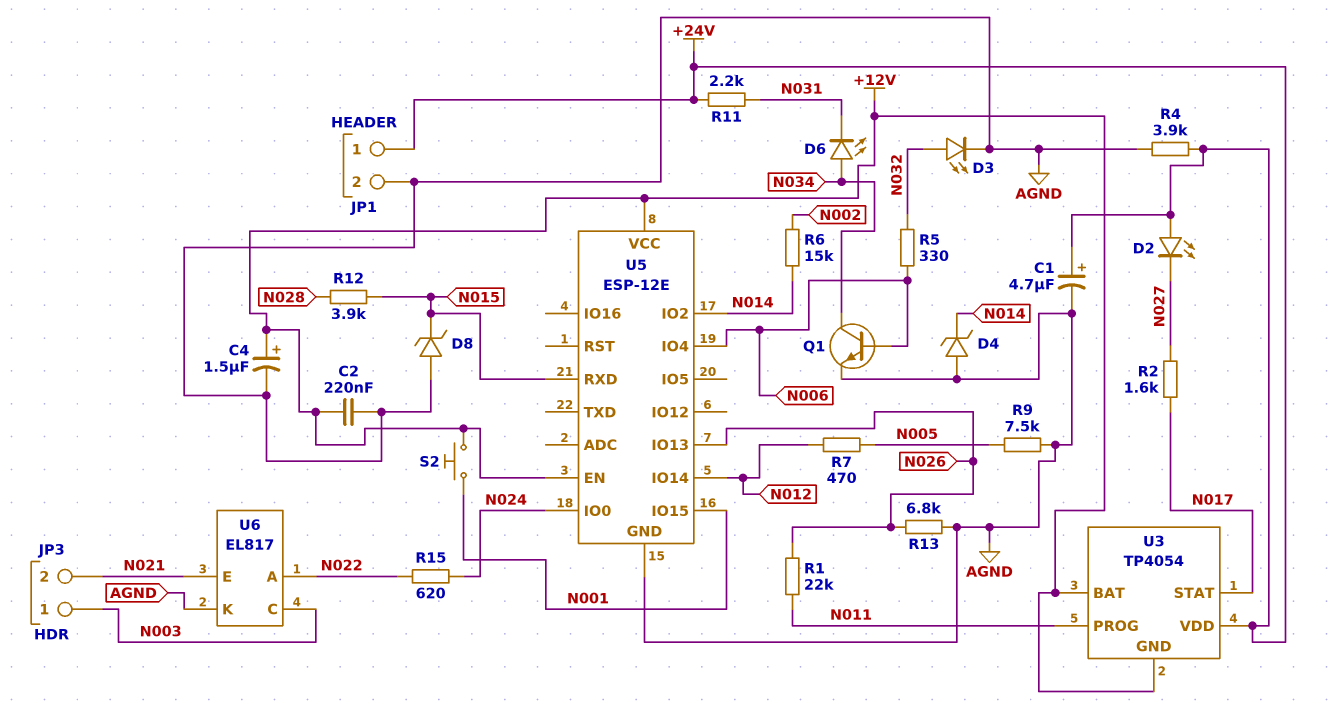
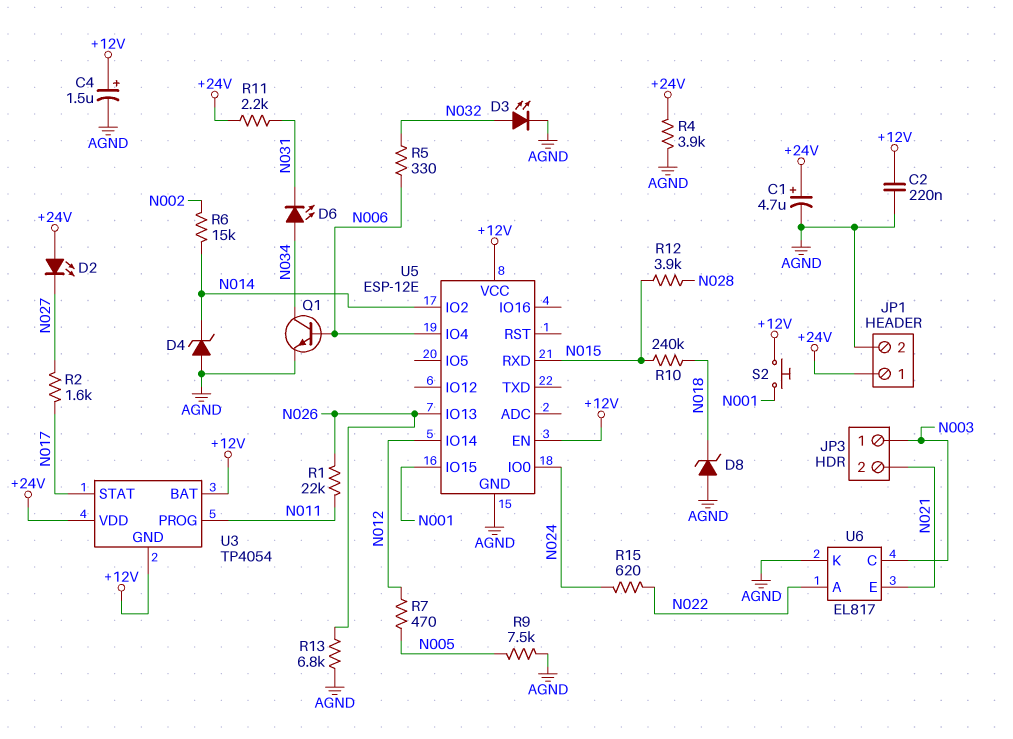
D8: zener (A AGND, K N015) -> zener (A AGND, K N018)
R10: none -> 240k (N015, N018)

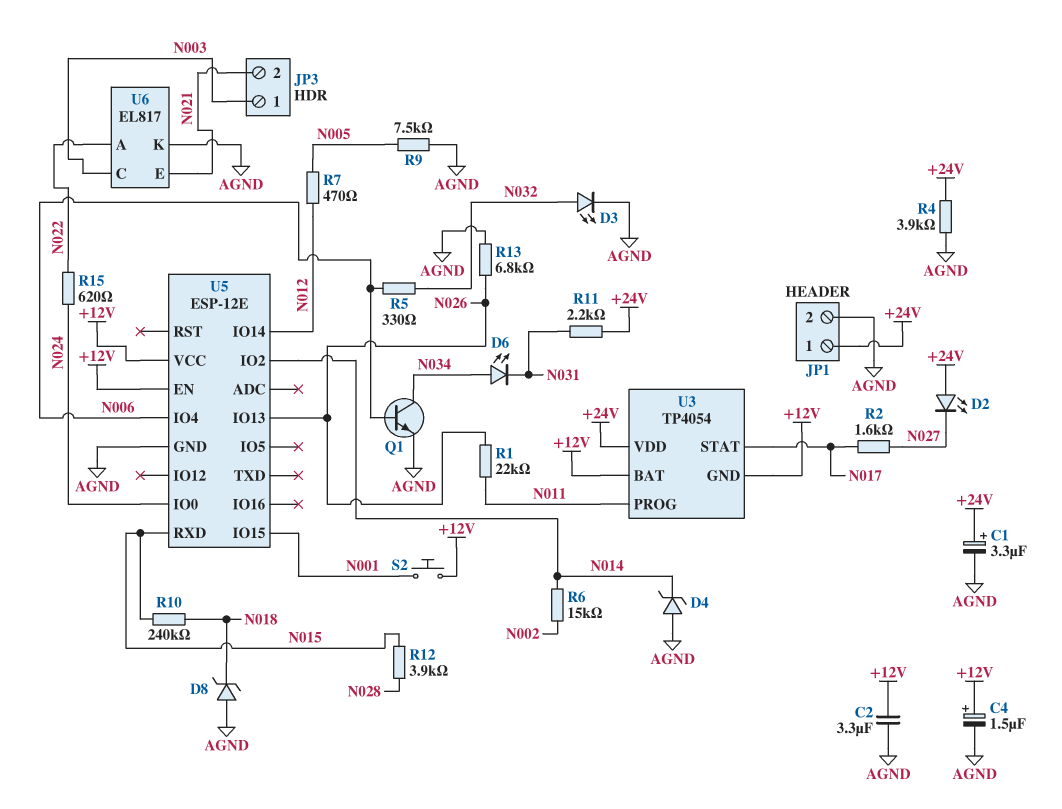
C1: 4.7uF (plus +24V, minus AGND) -> 3.3uF (plus +24V, minus AGND)
C2: 220nF (+12V, AGND) -> 3.3uF (+12V, AGND)

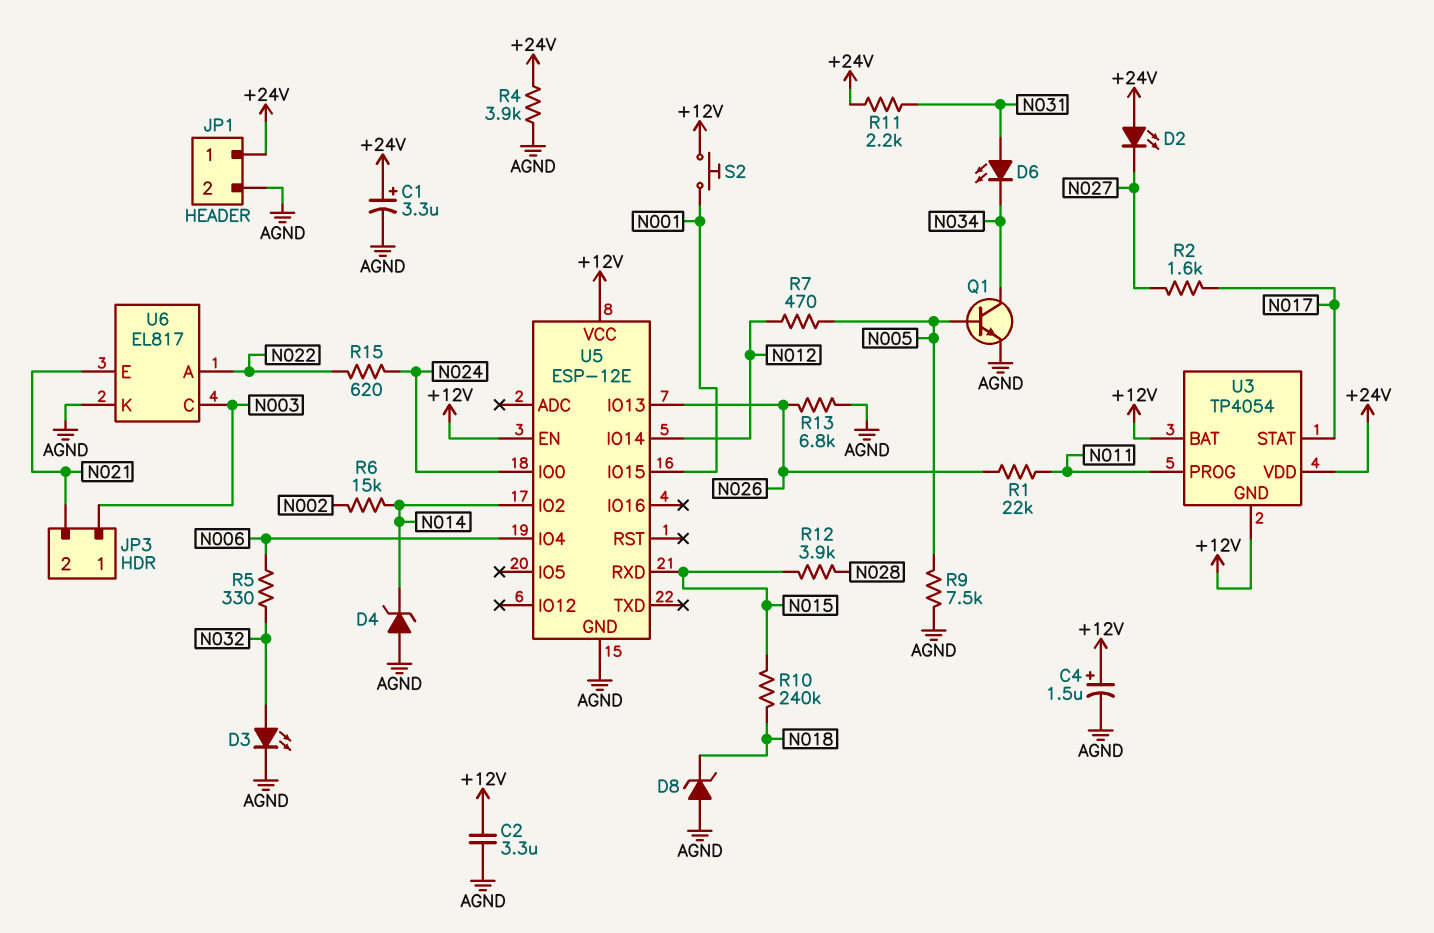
D6: LED (A N034, K N031) -> LED (A N031, K N034)
Q1: NPN (B N006, C N034, E AGND) -> NPN (B N005, C N034, E AGND)

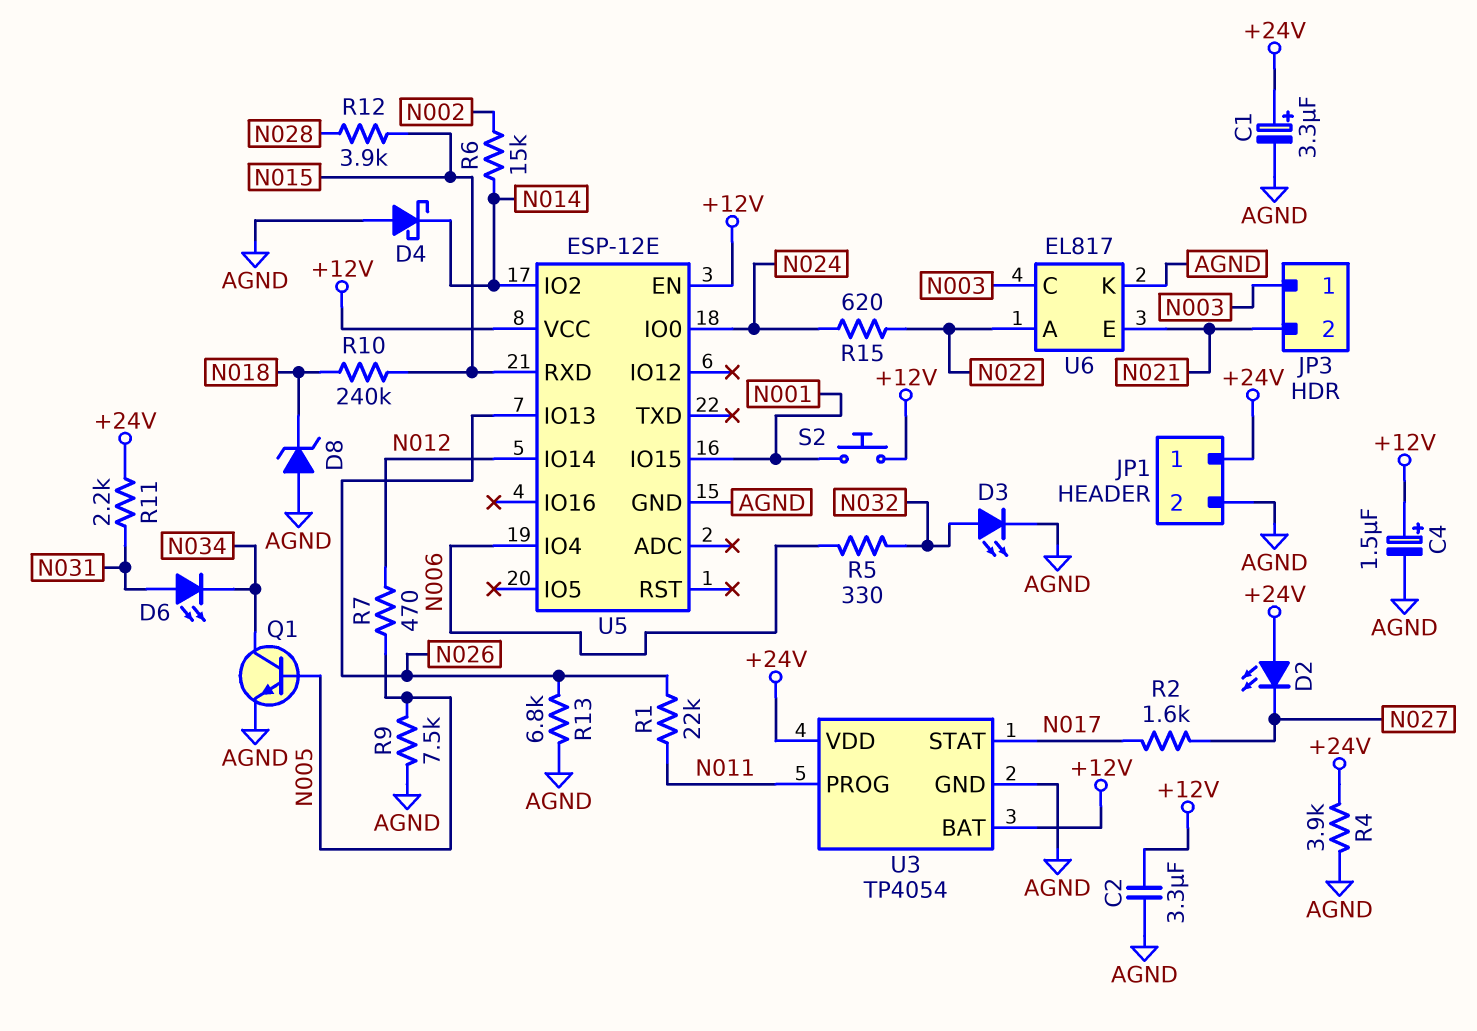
D4: zener (A AGND, K N014) -> schottky (A AGND, K N014)
U3 pin GND: +12V -> AGND

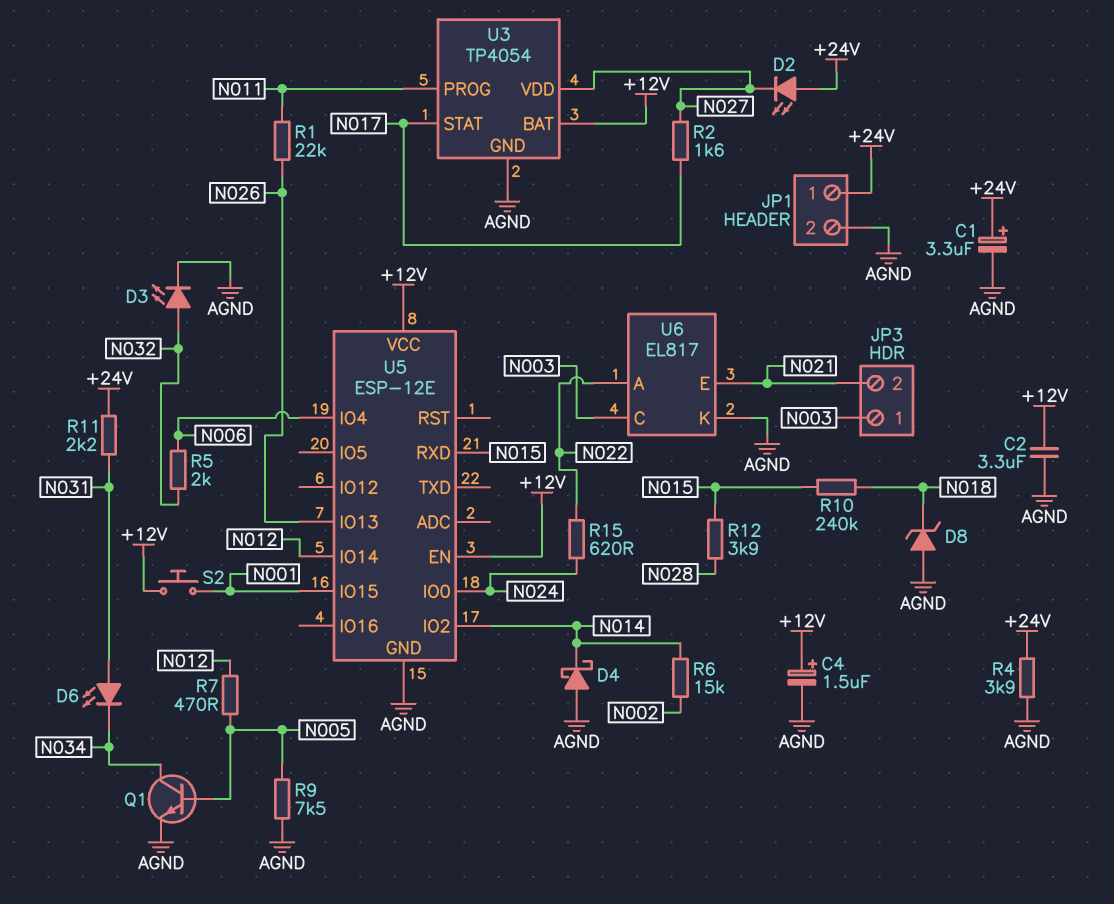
R5: 330 (N006, N032) -> 2k (N006, N032)
R13: 6.8k (AGND, N026) -> none
U3 pin VDD: +24V -> N027

